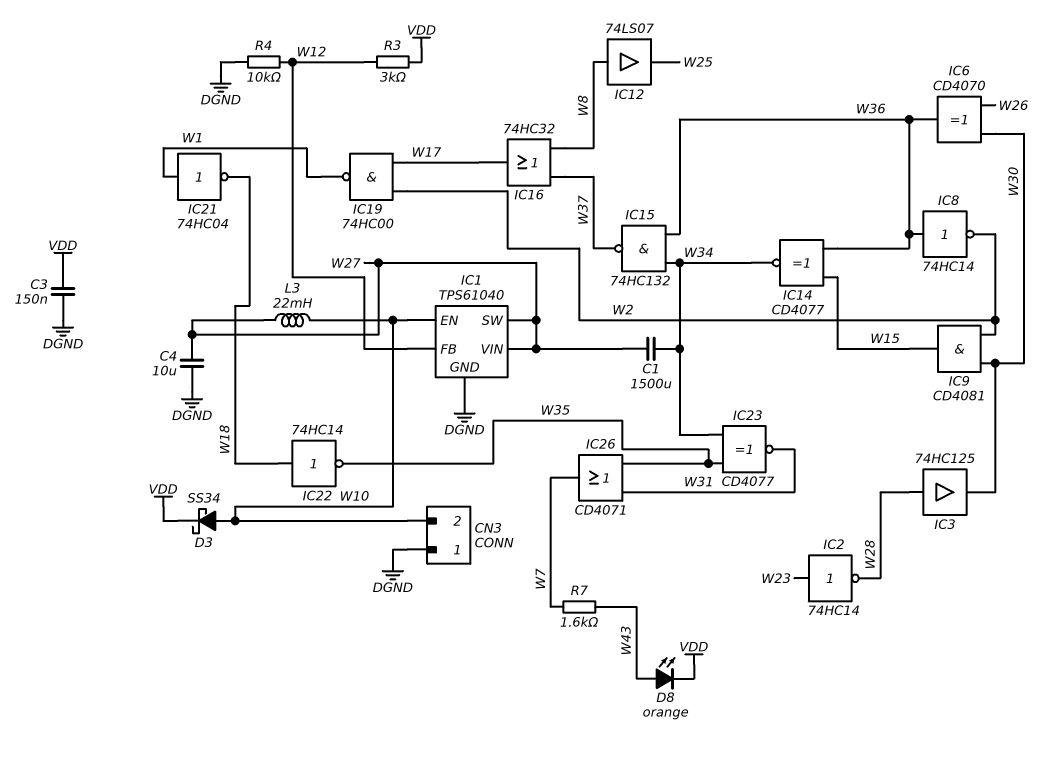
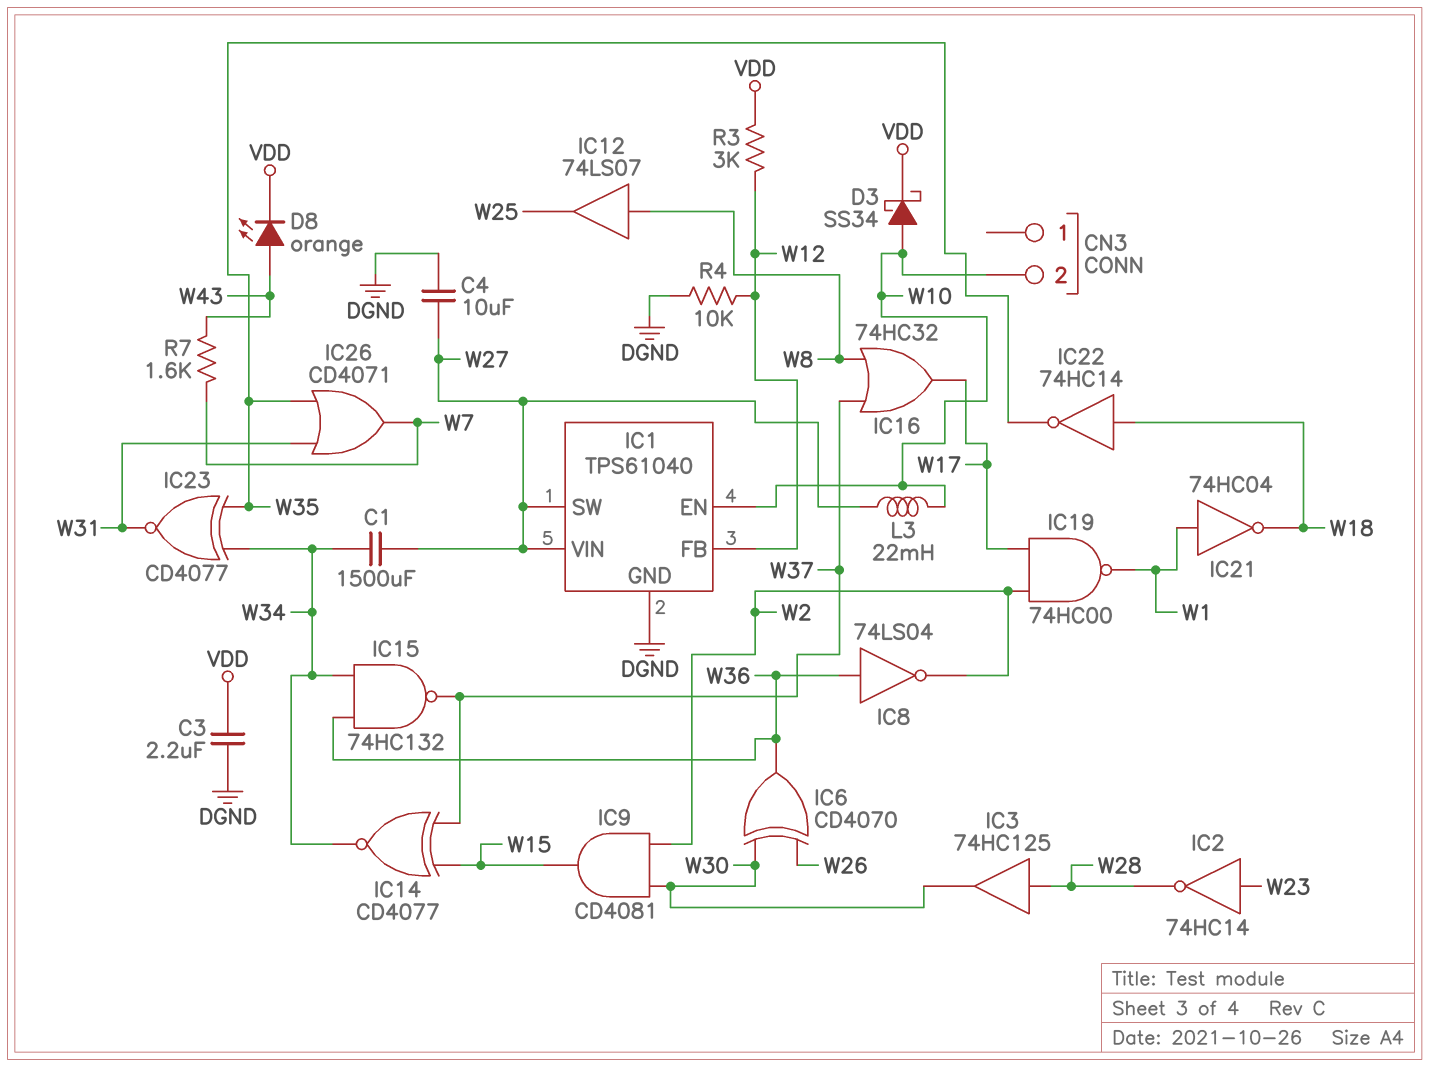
C3: 150nF (DGND, VDD) -> 2.2uF (DGND, VDD)
CN3 pin 1: DGND -> none
IC8: NOT 74HC14 (in W36, out W2) -> NOT 74LS04 (in W36, out W2)
IC14: XNOR CD4077 (in W15, in W36, out W34) -> XNOR CD4077 (in W15, in W37, out W34)

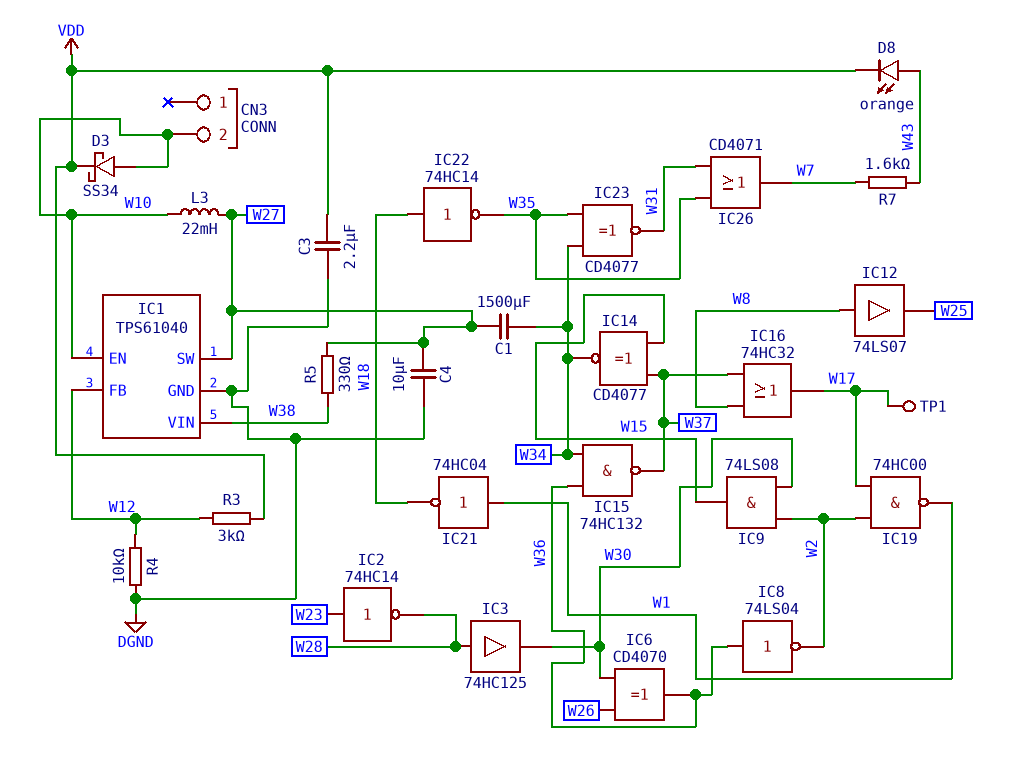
IC1 pin VIN: W27 -> W38
IC9: AND CD4081 (in W2, in W30, out W15) -> AND 74LS08 (in W2, in W30, out W15)
R5: none -> 330 (W27, W38)
TP1: none -> test point (W17)

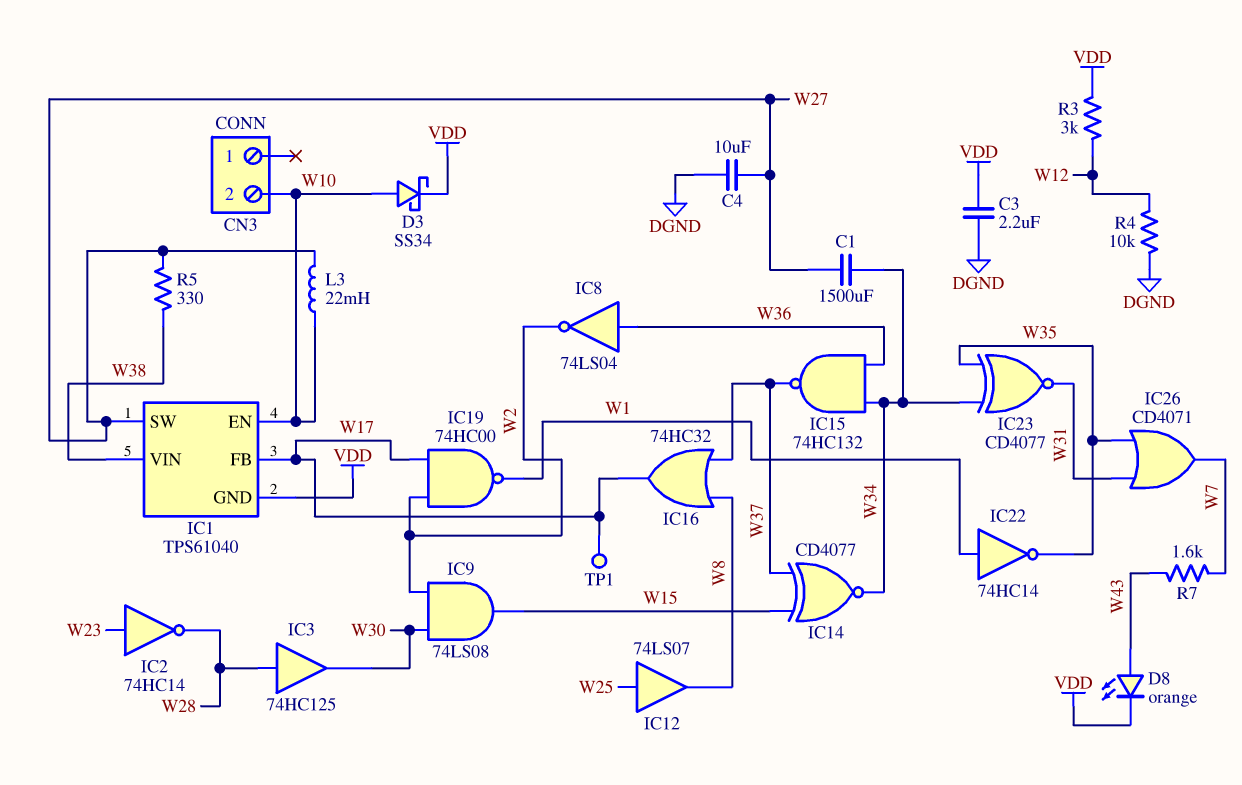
IC1 pin FB: W12 -> W17
IC1 pin GND: DGND -> VDD
IC6: XOR CD4070 (in W26, in W30, out W36) -> none
IC12: buffer 74LS07 (in W8, out W25) -> buffer 74LS07 (in W25, out W8)
IC21: NOT 74HC04 (in W1, out W18) -> none
IC22: NOT 74HC14 (in W18, out W35) -> NOT 74HC14 (in W1, out W35)

